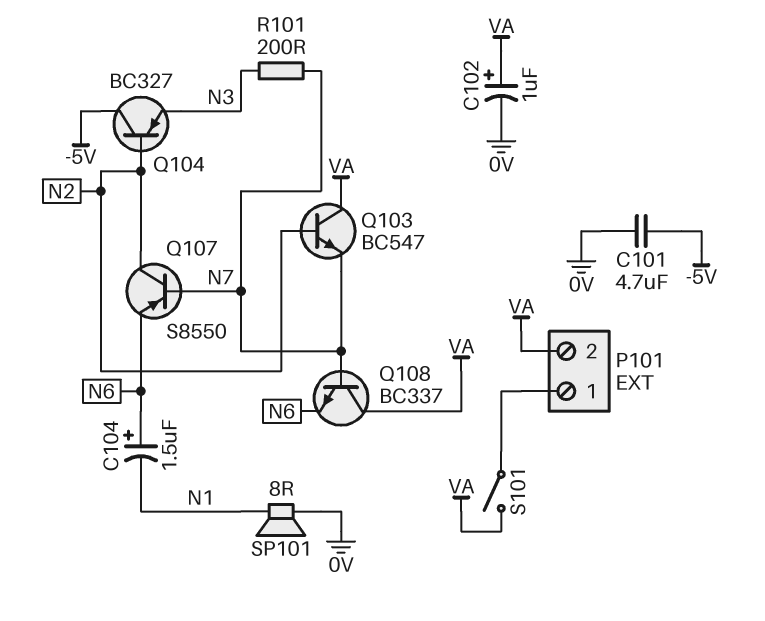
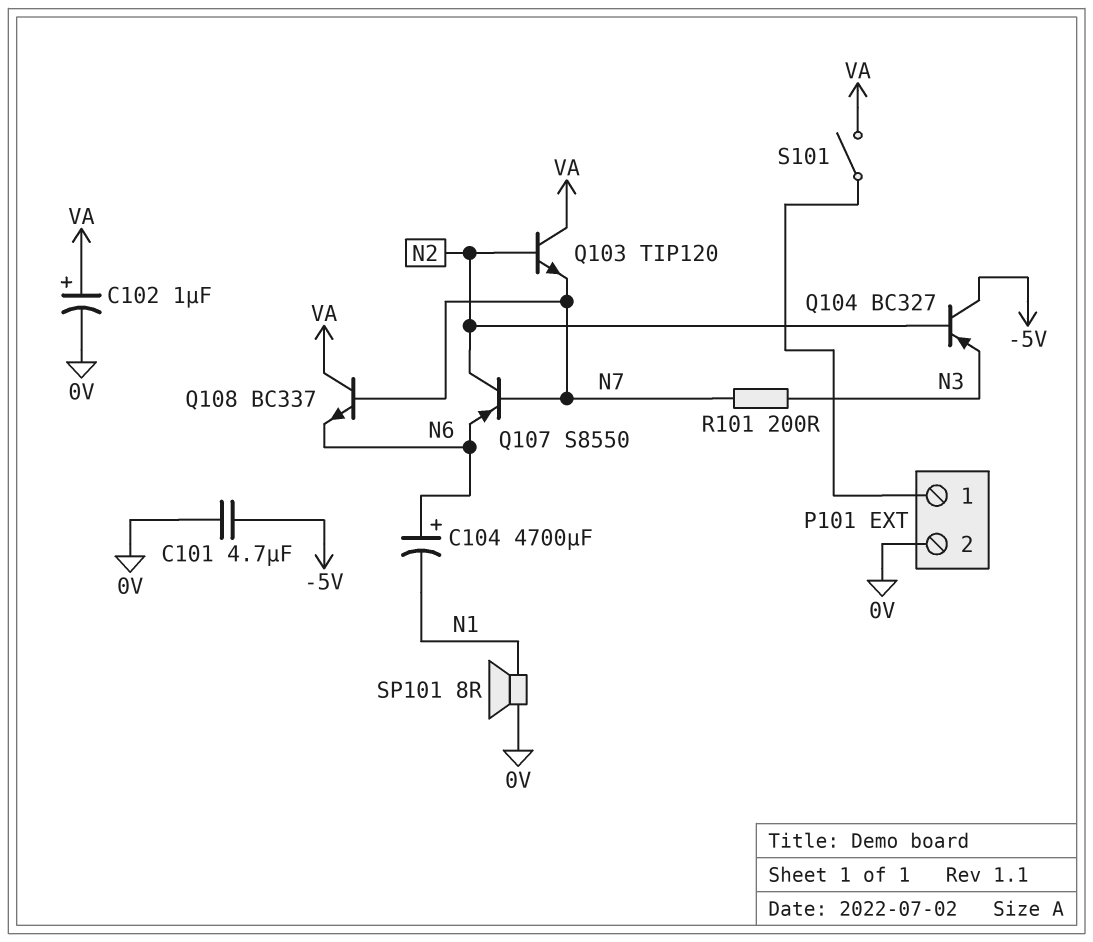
C104: 1.5uF (plus N6, minus N1) -> 4700uF (plus N6, minus N1)
P101 pin 2: VA -> 0V
Q103: NPN BC547 (B N2, C VA, E N7) -> NPN TIP120 (B N2, C VA, E N7)

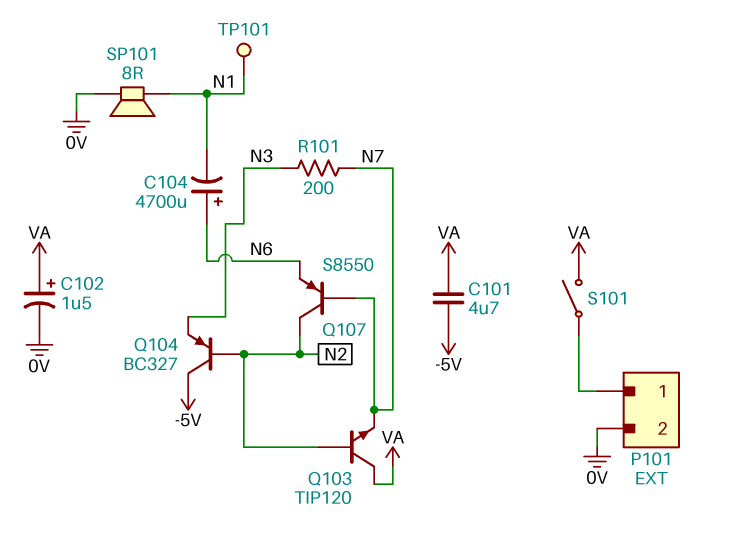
C101: 4.7uF (-5V, 0V) -> 4.7uF (-5V, VA)
C102: 1uF (plus VA, minus 0V) -> 1.5uF (plus VA, minus 0V)
Q108: NPN BC337 (B N7, C VA, E N6) -> none
TP101: none -> test point (N1)

